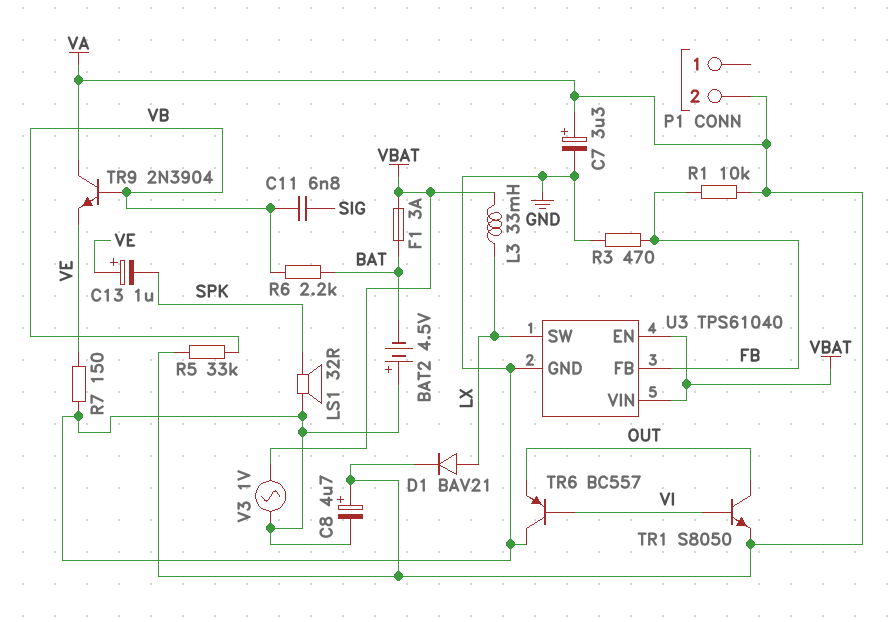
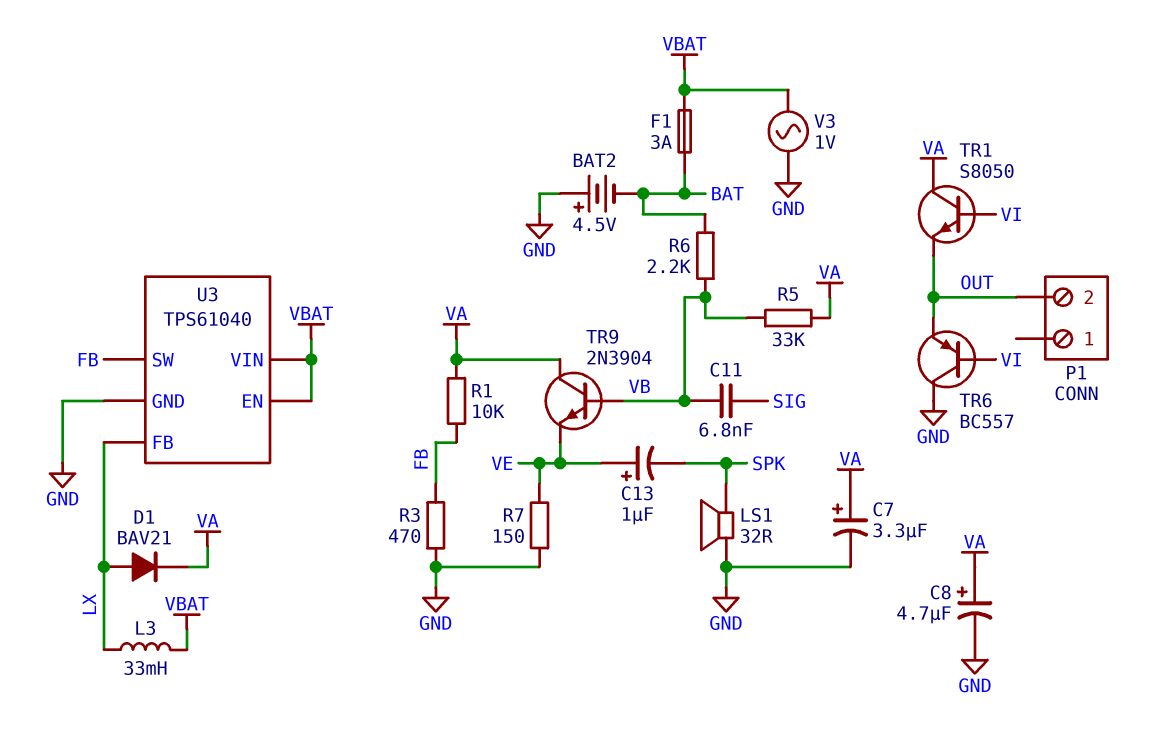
P1 pin 2: VA -> OUT
TR1: NPN S8050 (B VI, C OUT, E VA) -> NPN S8050 (B VI, C VA, E OUT)
U3 pin FB: FB -> LX
U3 pin SW: LX -> FB

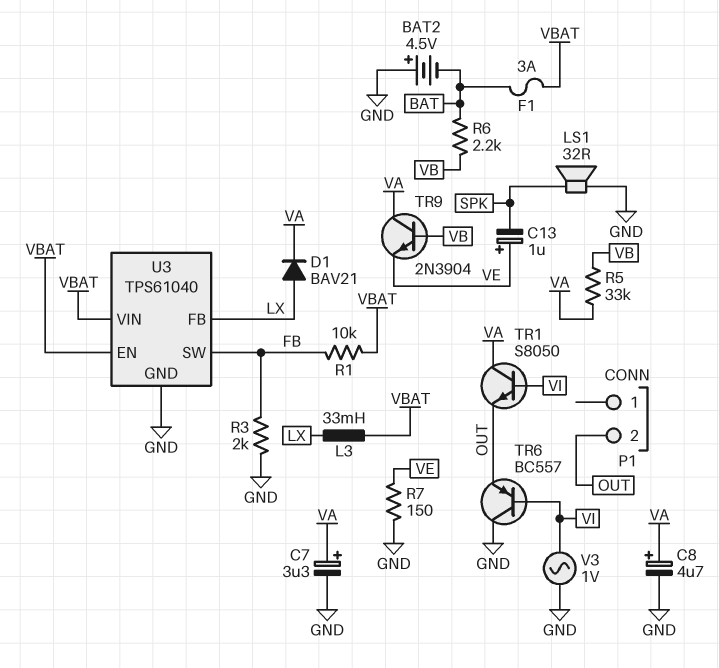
C11: 6.8nF (SIG, VB) -> none
R1: 10k (FB, VA) -> 10k (FB, VBAT)
R3: 470 (FB, GND) -> 2k (FB, GND)
V3: AC 1V (GND, VBAT) -> AC 1V (GND, VI)

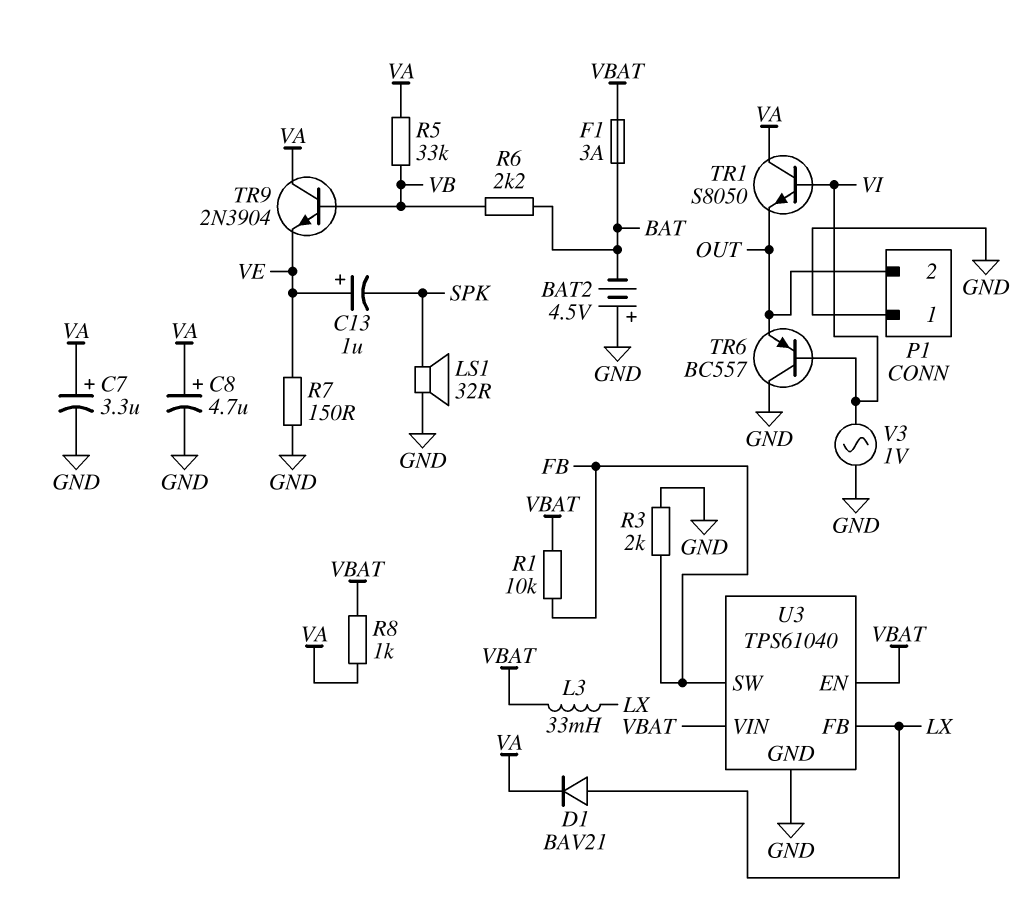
P1 pin 1: none -> GND
R8: none -> 1k (VA, VBAT)

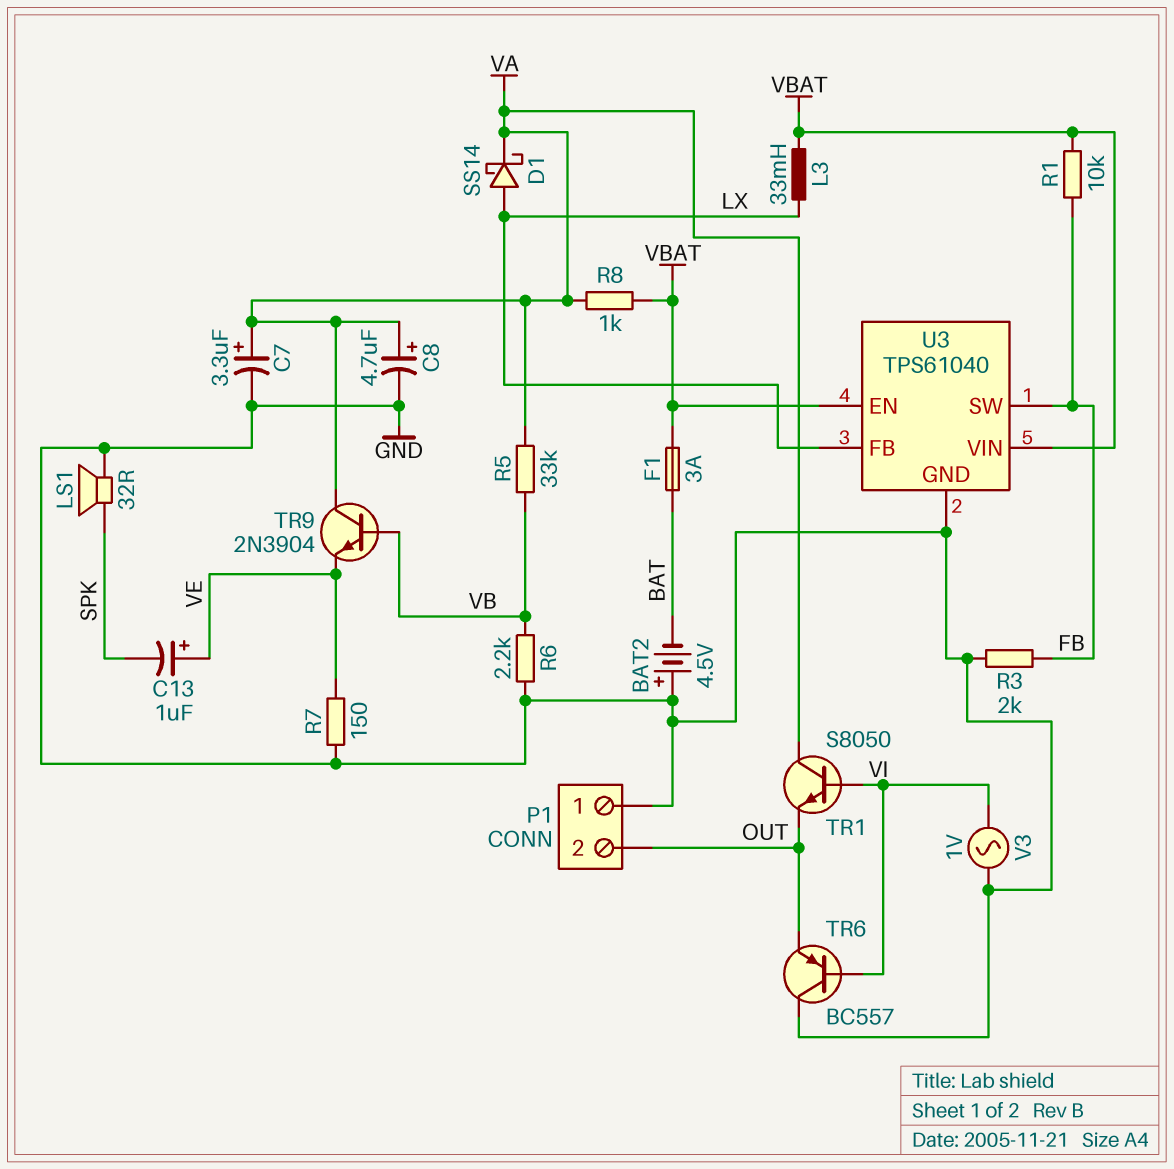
D1: diode BAV21 (A LX, K VA) -> schottky SS14 (A LX, K VA)
R6: 2.2k (BAT, VB) -> 2.2k (GND, VB)

